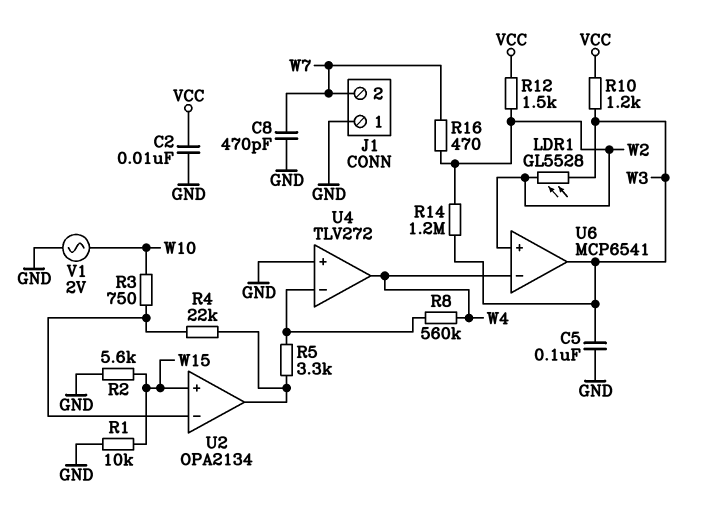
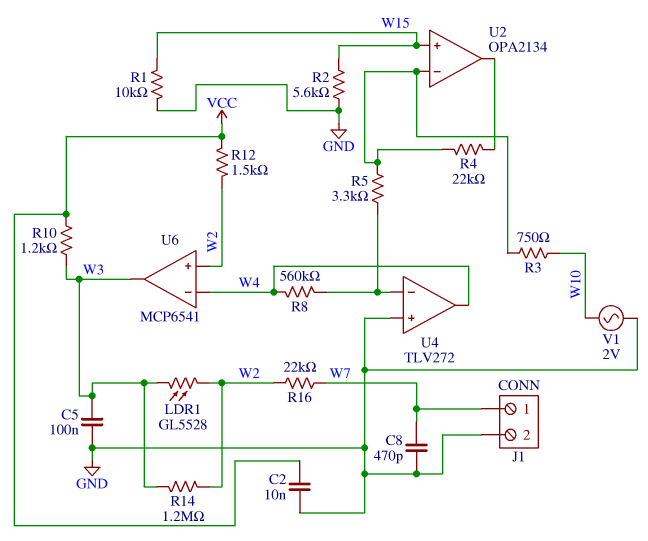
J1 pin 1: GND -> W7
J1 pin 2: W7 -> GND
R5: 3.3k (U2/out, U4/in-) -> 3.3k (U2/in-, U4/in-)
R16: 470 (W2, W7) -> 22k (W2, W7)

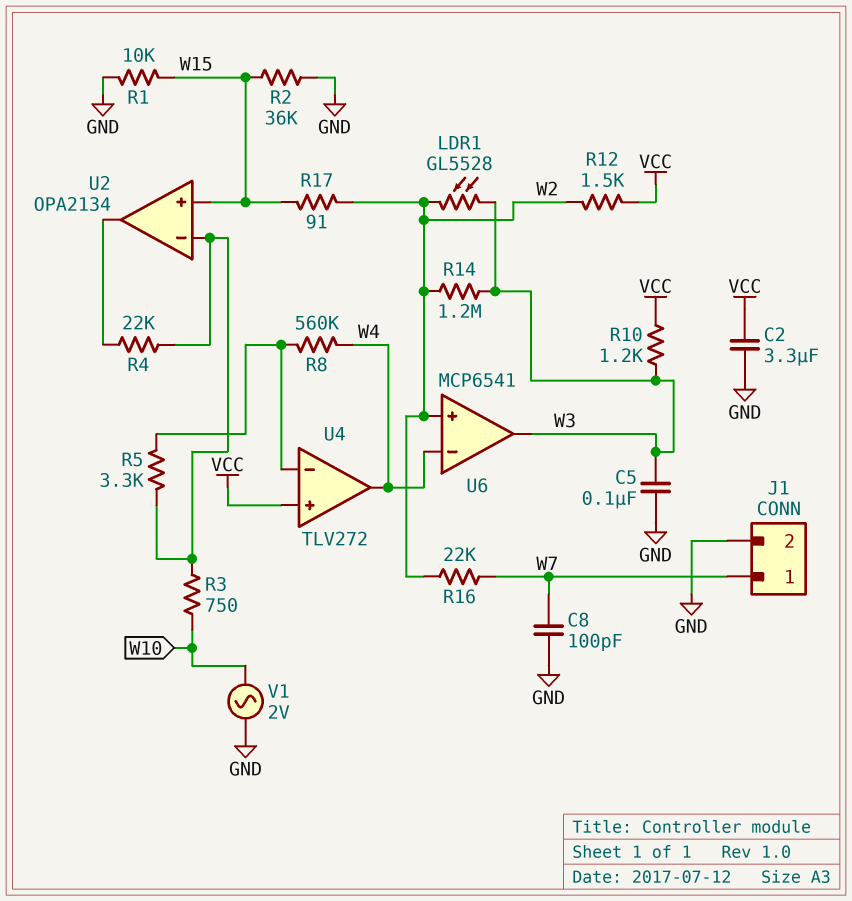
C2: 10nF (GND, VCC) -> 3.3uF (GND, VCC)
C8: 470pF (GND, W7) -> 100pF (GND, W7)
R2: 5.6k (GND, W15) -> 36k (GND, W15)
R17: none -> 91 (W2, W15)
U4 pin in+: GND -> VCC

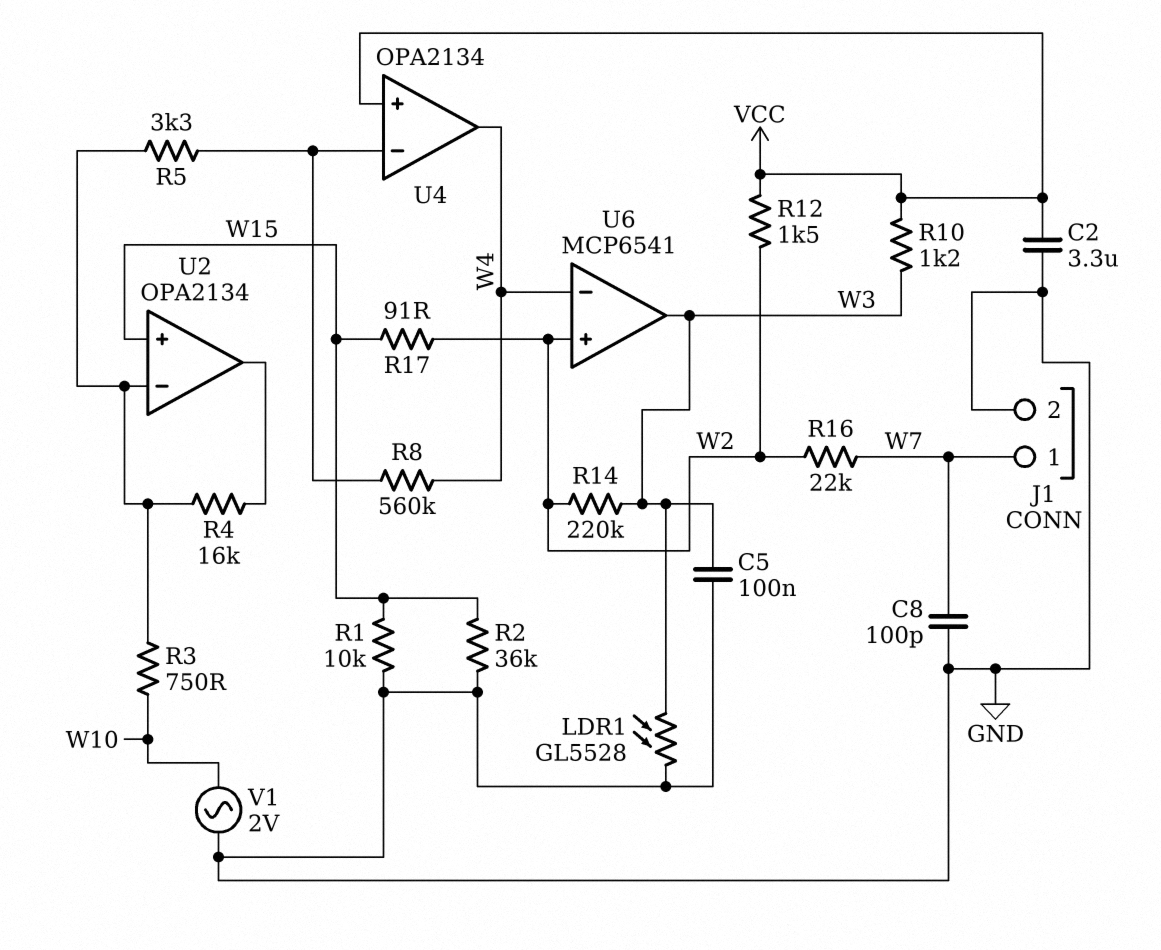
LDR1: GL5528 (W2, W3) -> GL5528 (GND, W3)
R4: 22k (U2/in-, U2/out) -> 16k (U2/in-, U2/out)
R14: 1.2M (W2, W3) -> 220k (W2, W3)
U4: TLV272 -> OPA2134

